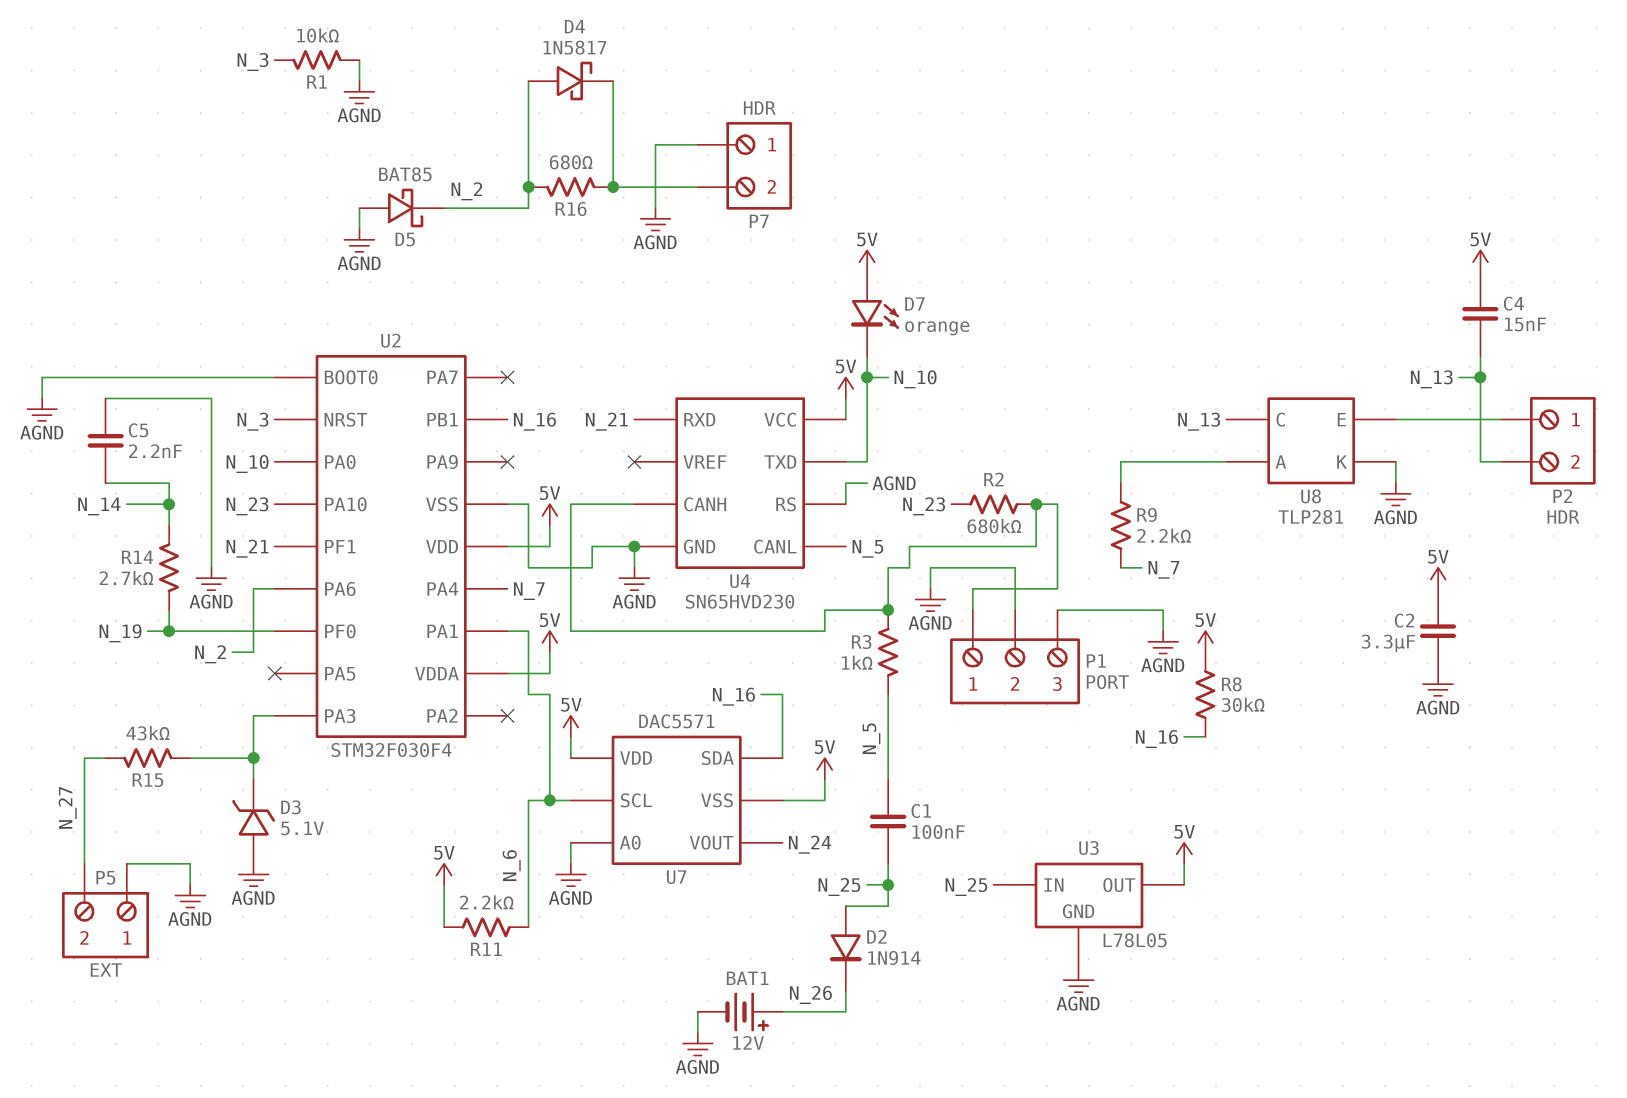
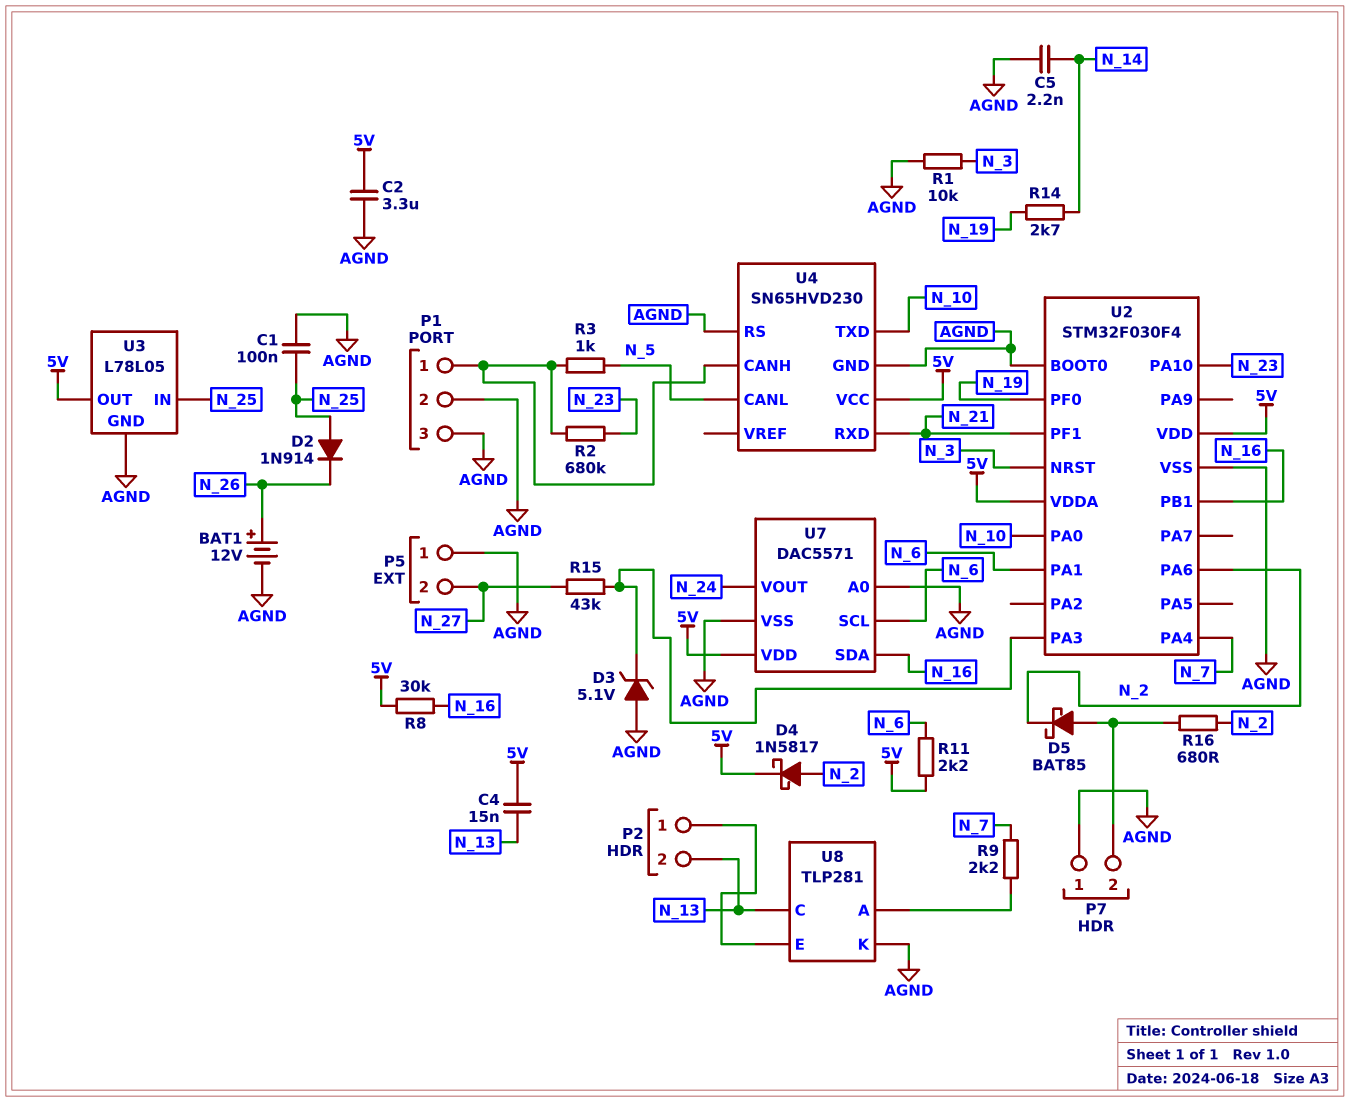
C1: 100nF (N_5, N_25) -> 100nF (AGND, N_25)
D4: schottky 1N5817 (A N_2, K P7/2) -> schottky 1N5817 (A N_2, K 5V)
D5: schottky BAT85 (A AGND, K N_2) -> schottky BAT85 (A P7/2, K N_2)
D7: LED orange (A 5V, K N_10) -> none
U7 pin VSS: 5V -> AGND

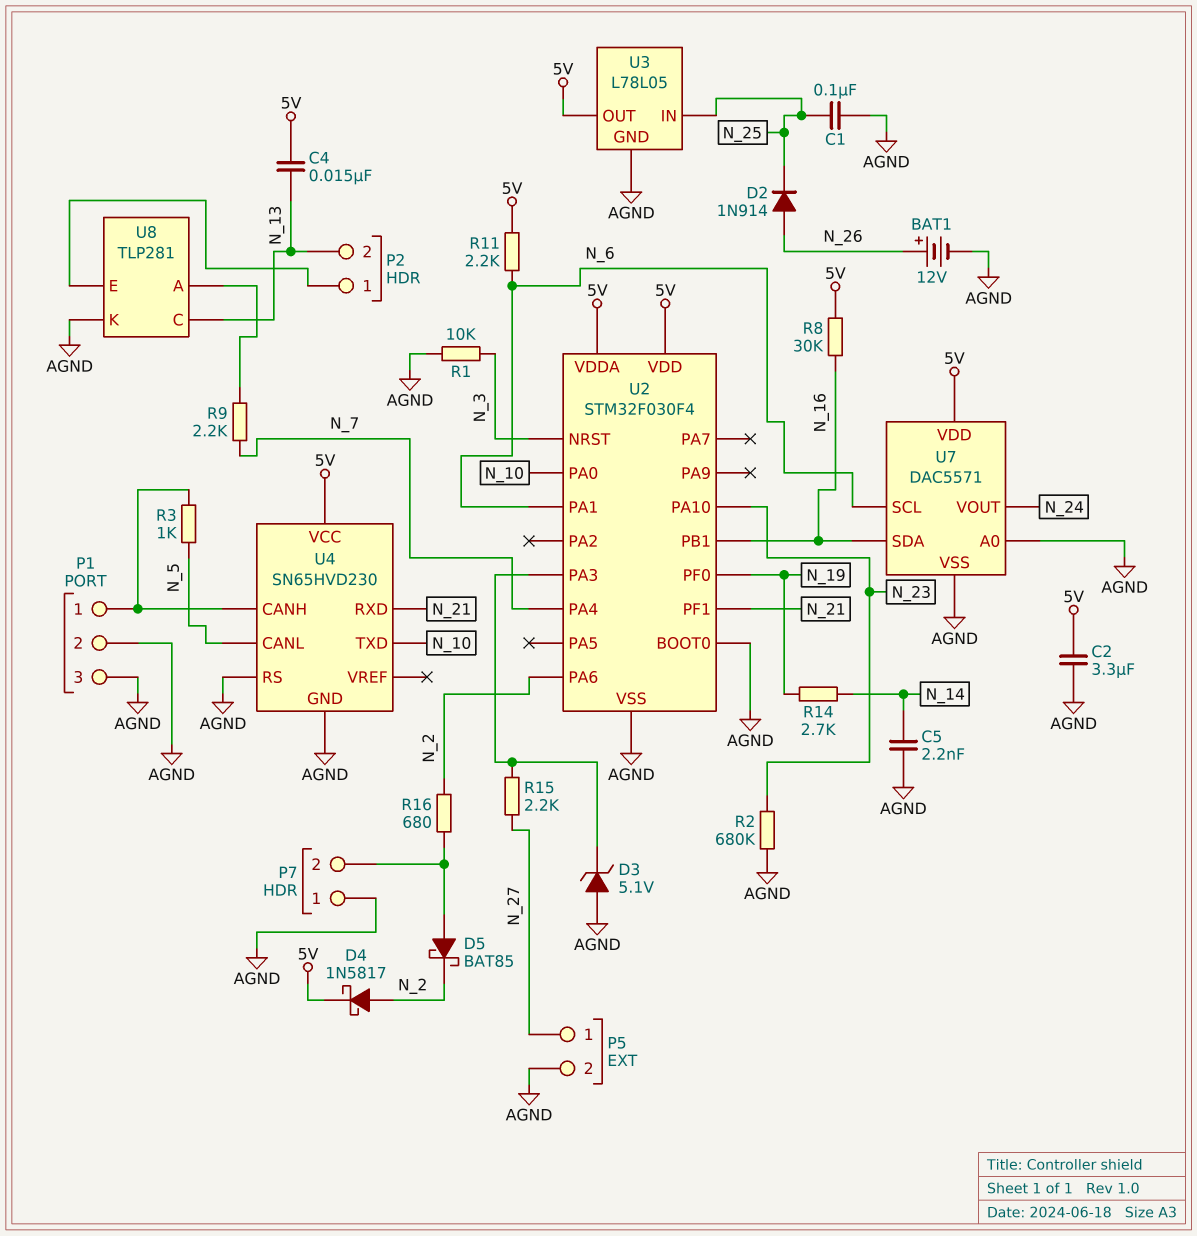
D2: diode 1N914 (A N_25, K N_26) -> diode 1N914 (A N_26, K N_25)
P5 pin 1: AGND -> N_27
P5 pin 2: N_27 -> AGND
R2: 680k (N_23, P1/1) -> 680k (AGND, N_23)
R15: 43k (N_27, U2/PA3) -> 2.2k (N_27, U2/PA3)

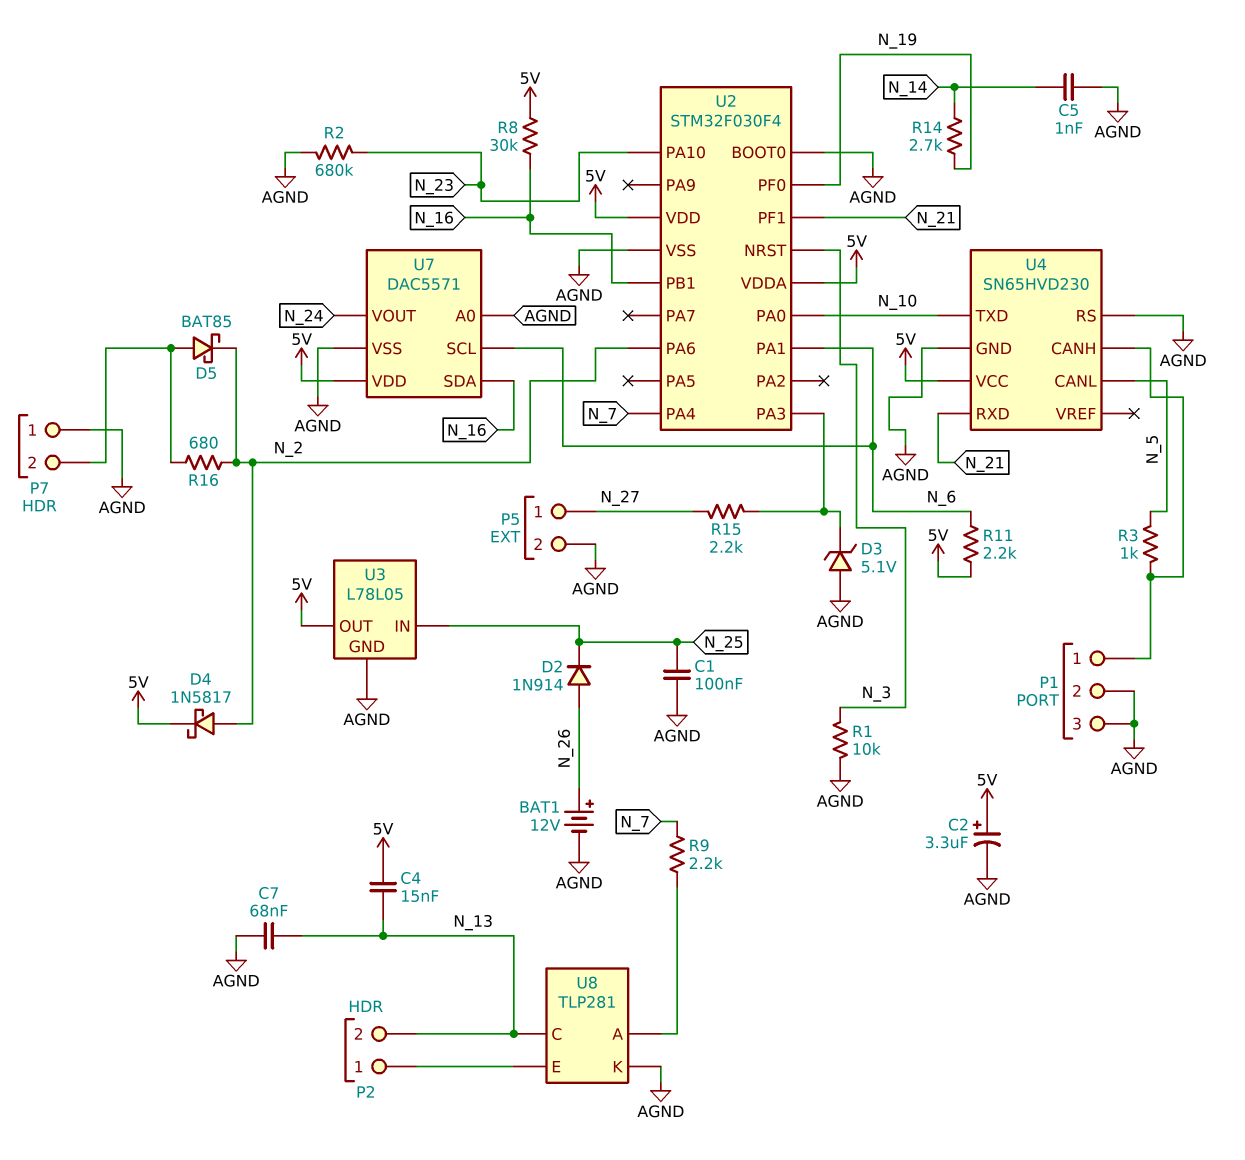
C2: 3.3uF (5V, AGND) -> 3.3uF (plus 5V, minus AGND)
C5: 2.2nF (AGND, N_14) -> 1nF (AGND, N_14)
C7: none -> 68nF (AGND, N_13)

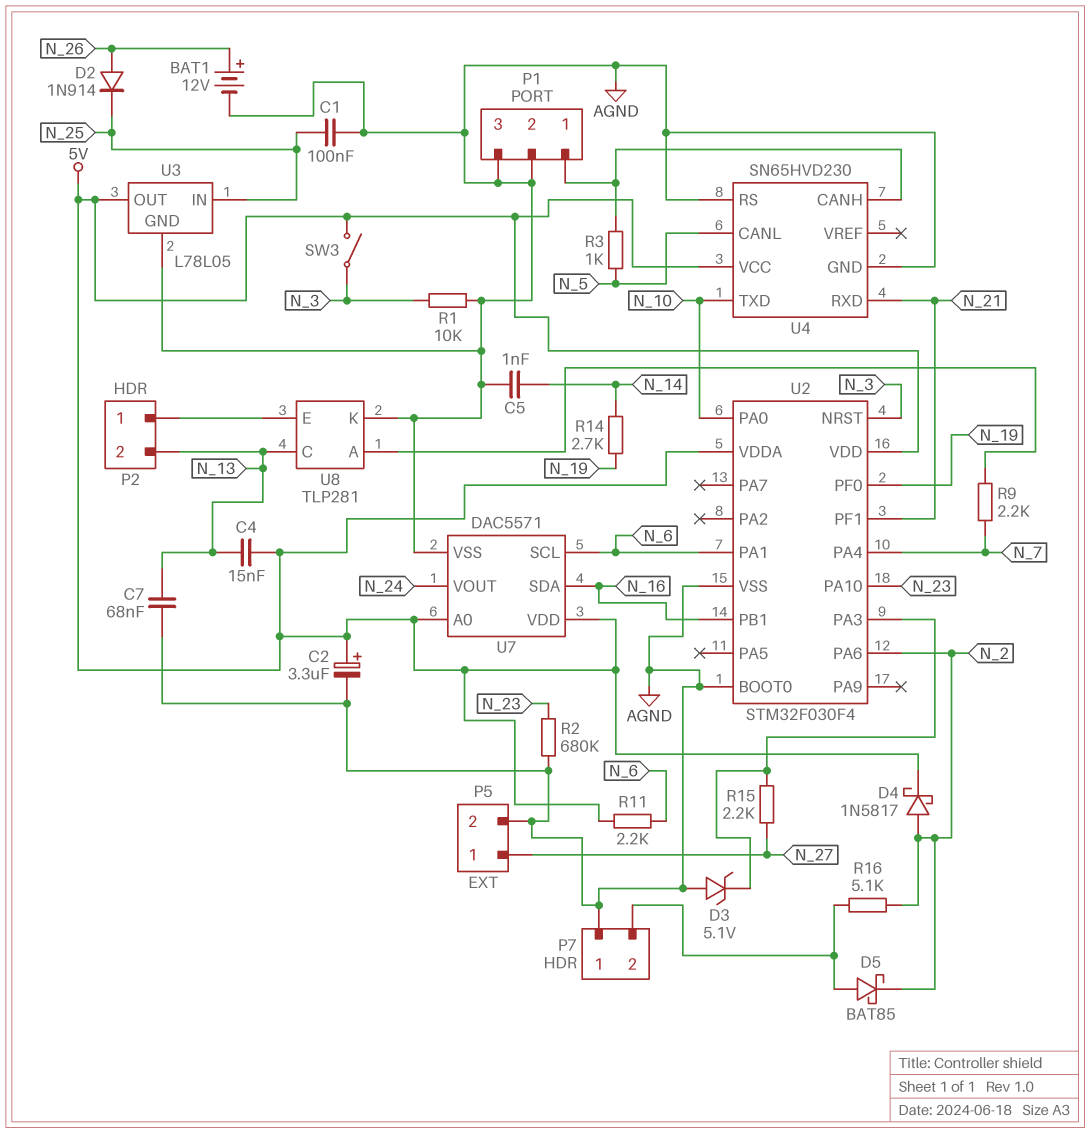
R8: 30k (5V, N_16) -> none
R16: 680 (N_2, P7/2) -> 5.1k (N_2, P7/2)
SW3: none -> switch (5V, N_3)
U7 pin A0: AGND -> 5V

